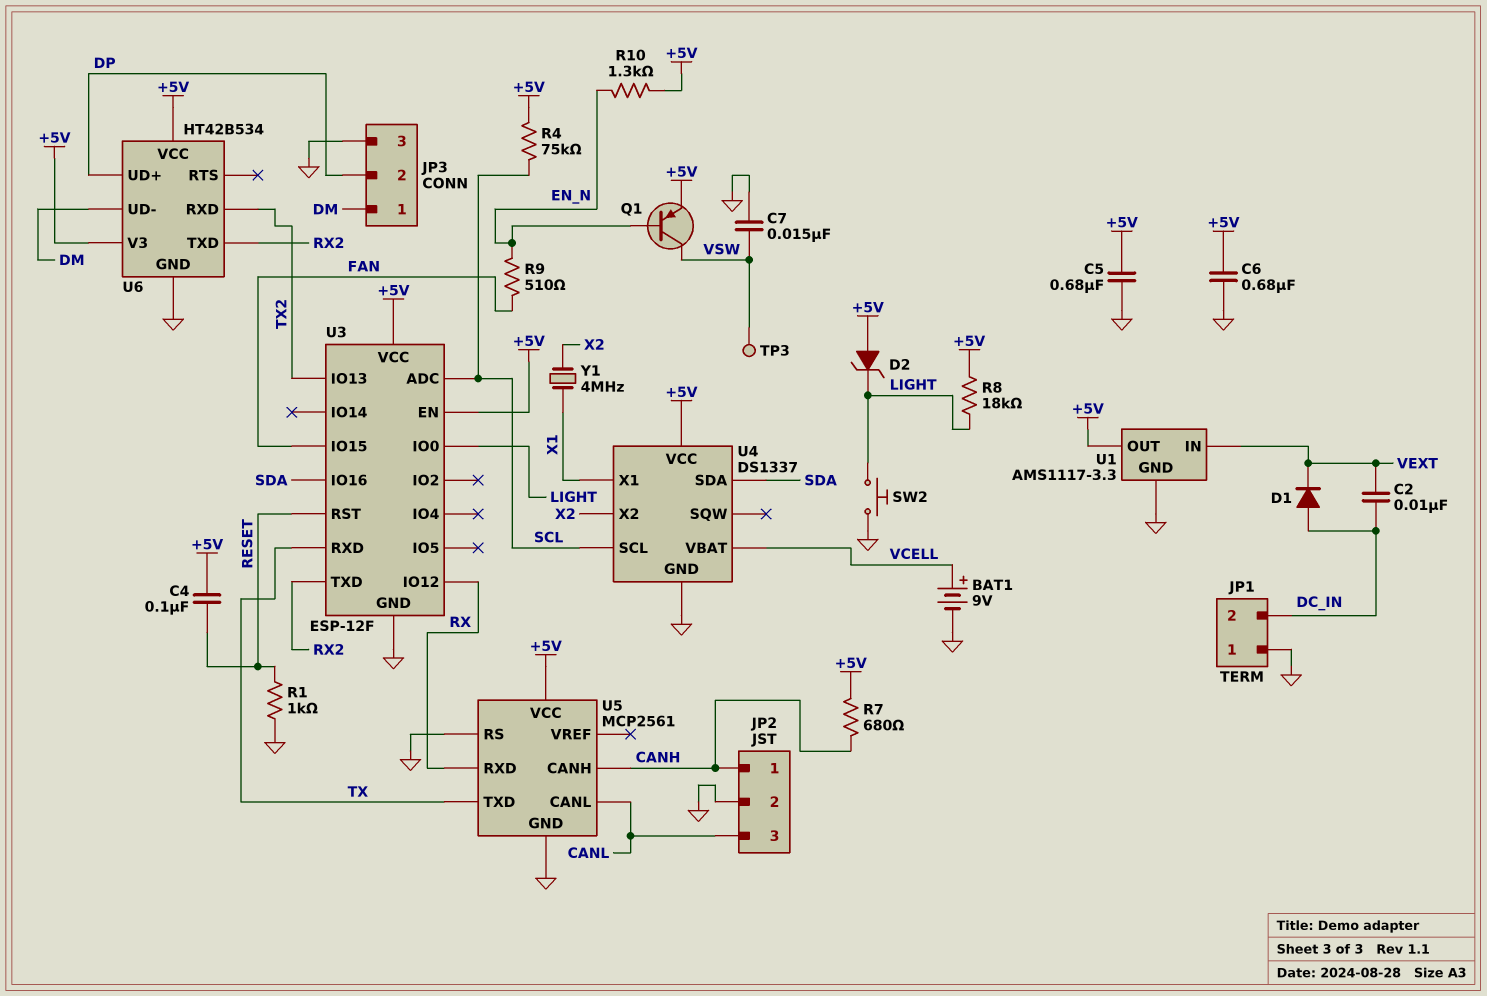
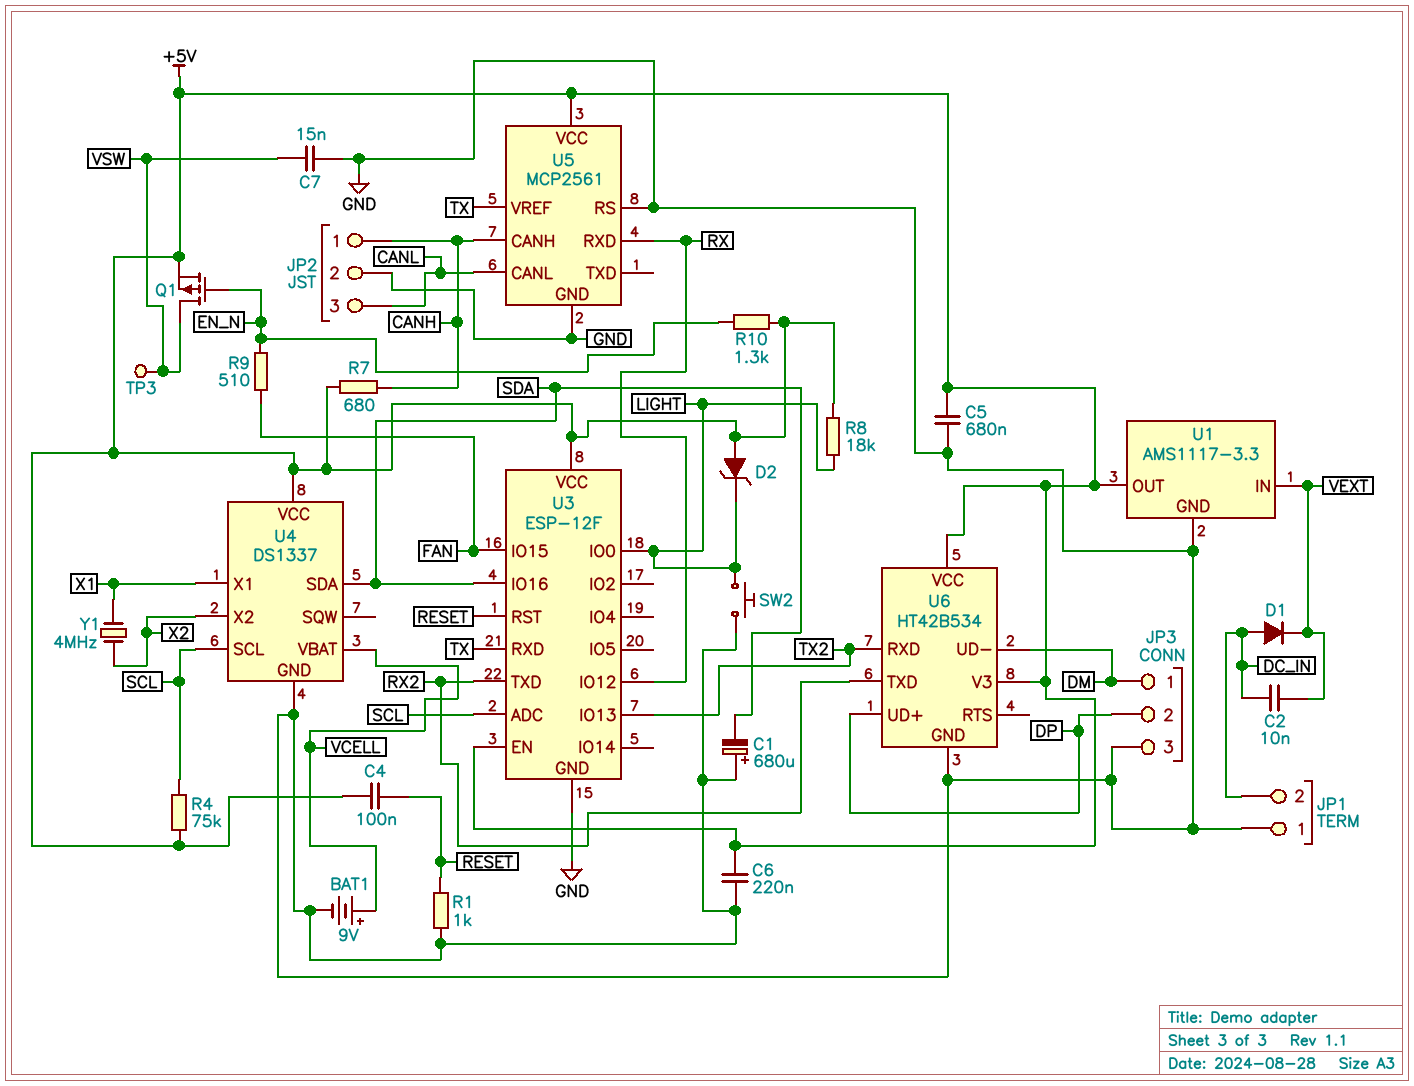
C1: none -> 680uF (plus GND, minus SDA)
C6: 680nF (+5V, GND) -> 220nF (+5V, GND)
Q1: PNP (B EN_N, C VSW, E +5V) -> PMOS (G EN_N, D VSW, S +5V)
U5 pin TXD: TX -> none
U5 pin VREF: none -> TX

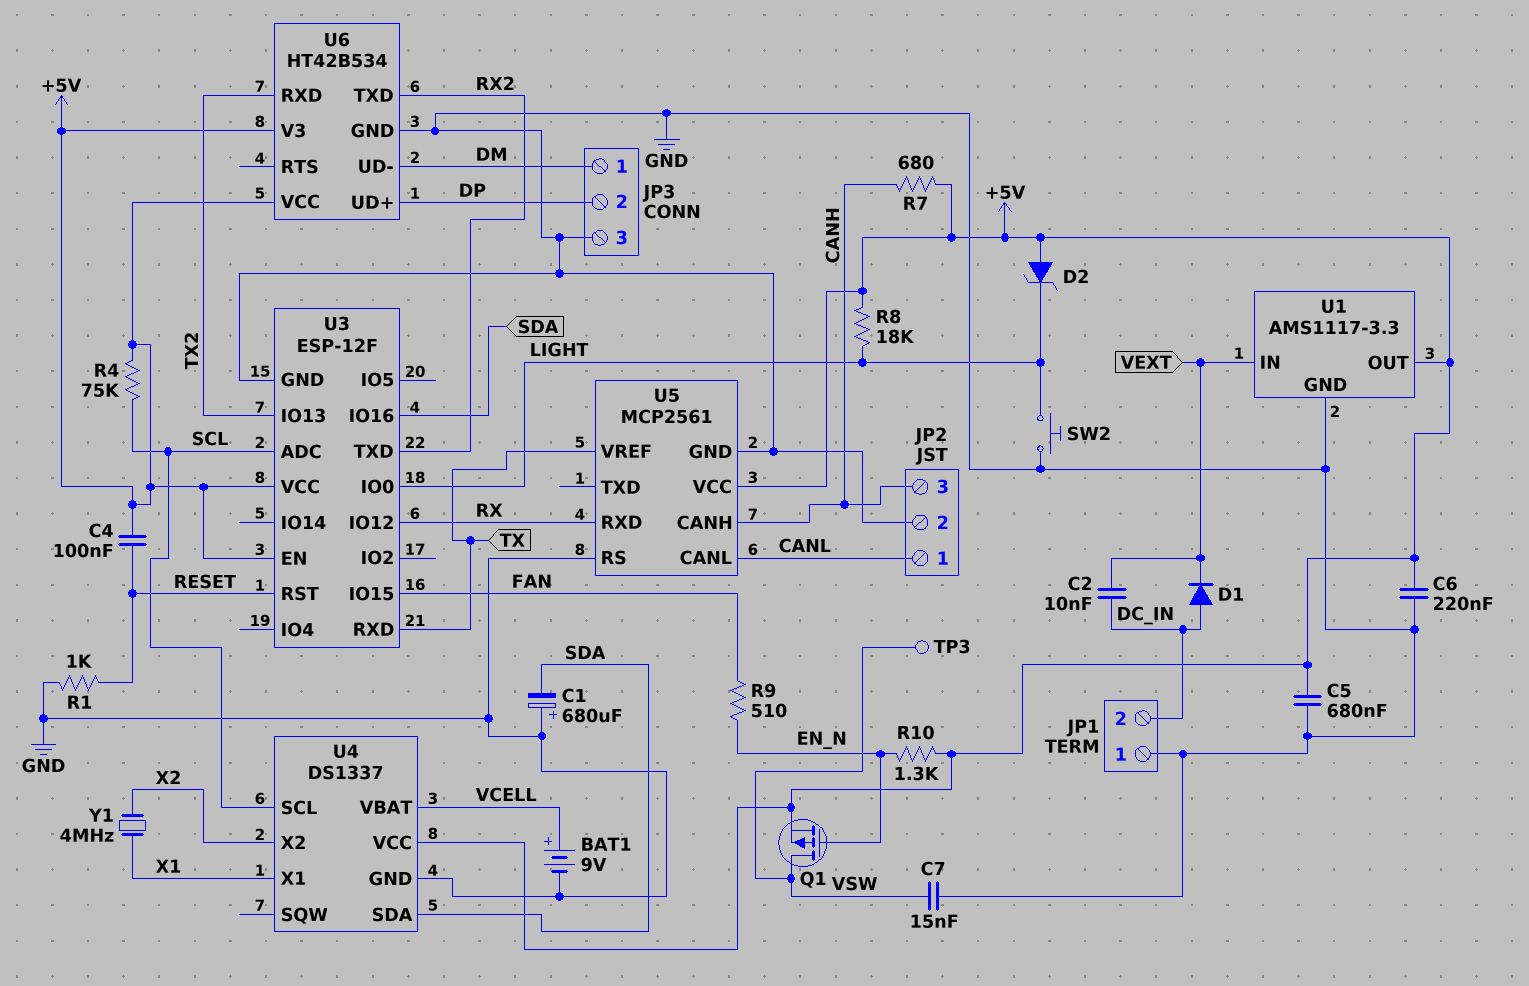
JP2 pin 1: CANH -> CANL
JP2 pin 3: CANL -> CANH

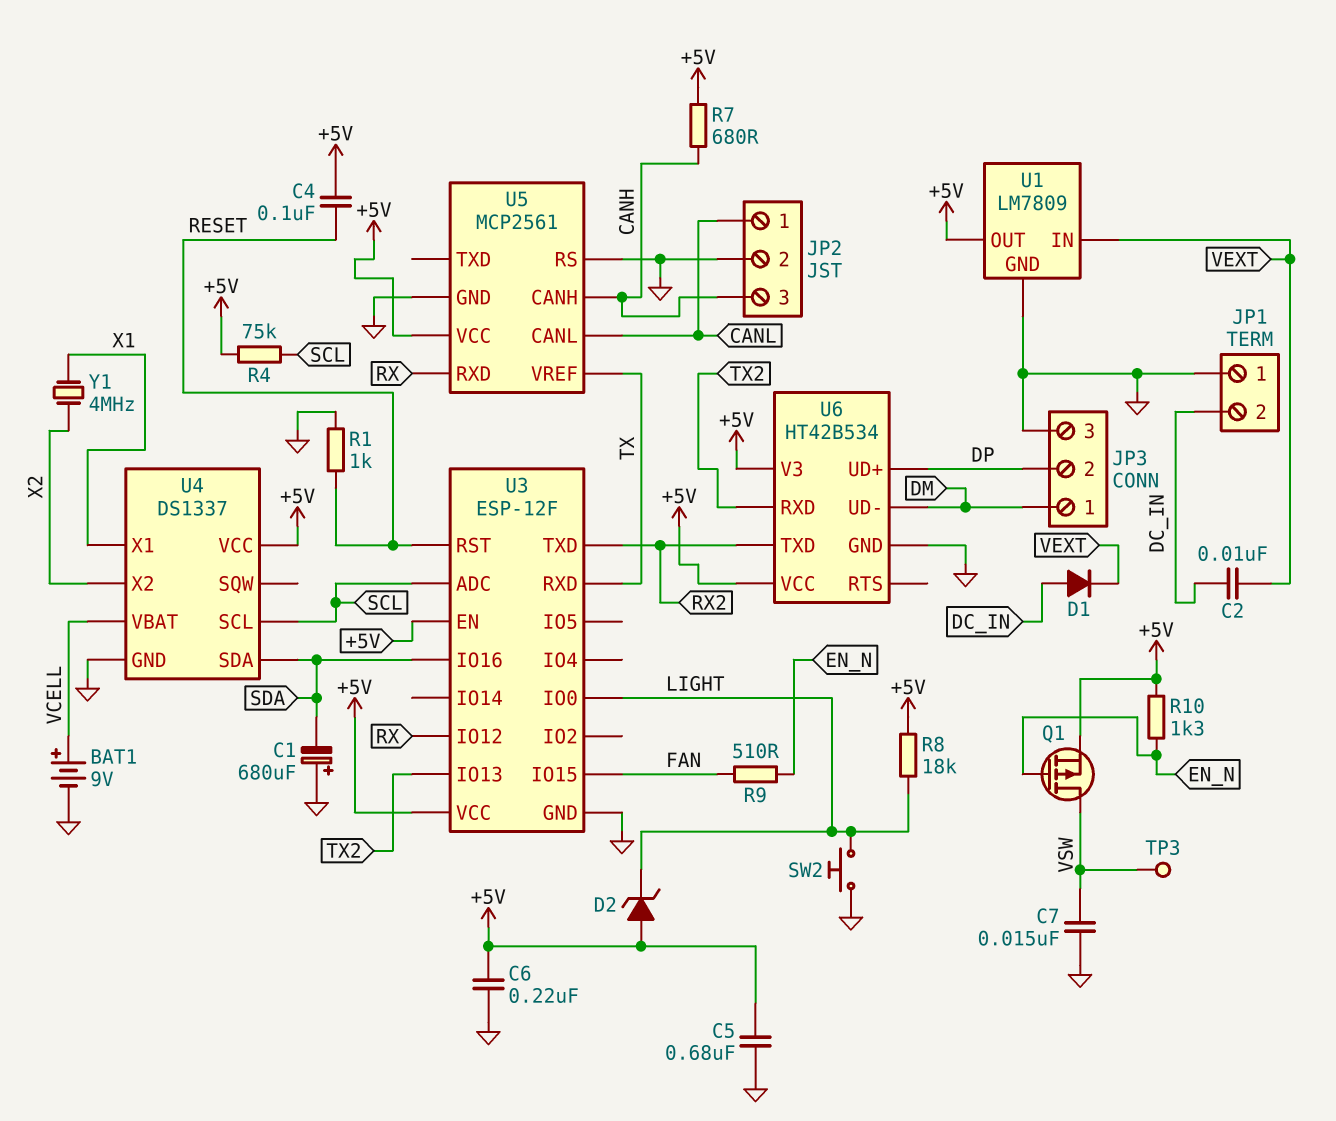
U1: AMS1117-3.3 -> LM7809

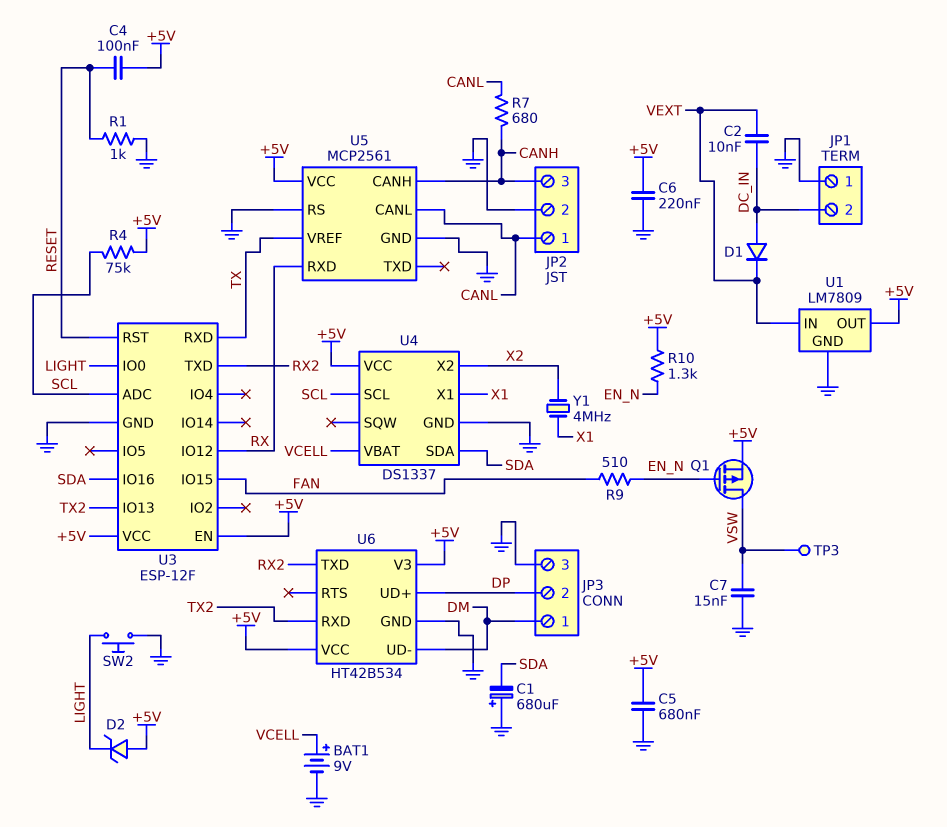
R7: 680 (+5V, CANH) -> 680 (CANH, CANL)
R8: 18k (+5V, LIGHT) -> none

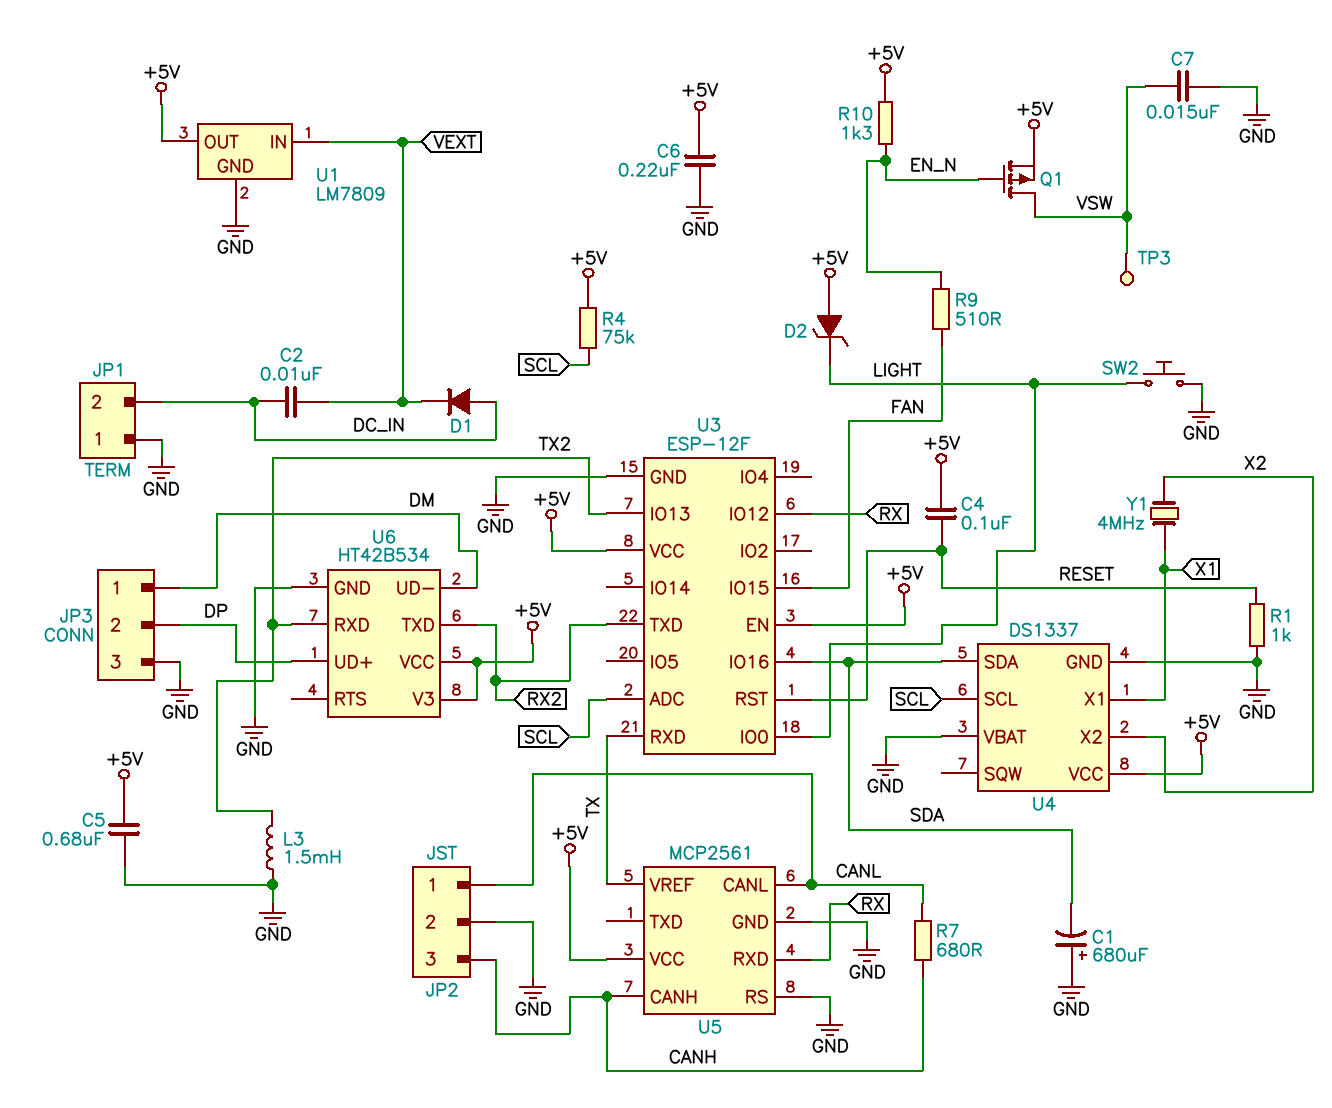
BAT1: 9V (plus VCELL, minus GND) -> none
L3: none -> 1.5mH (GND, TX2)
U4 pin VBAT: VCELL -> GND

